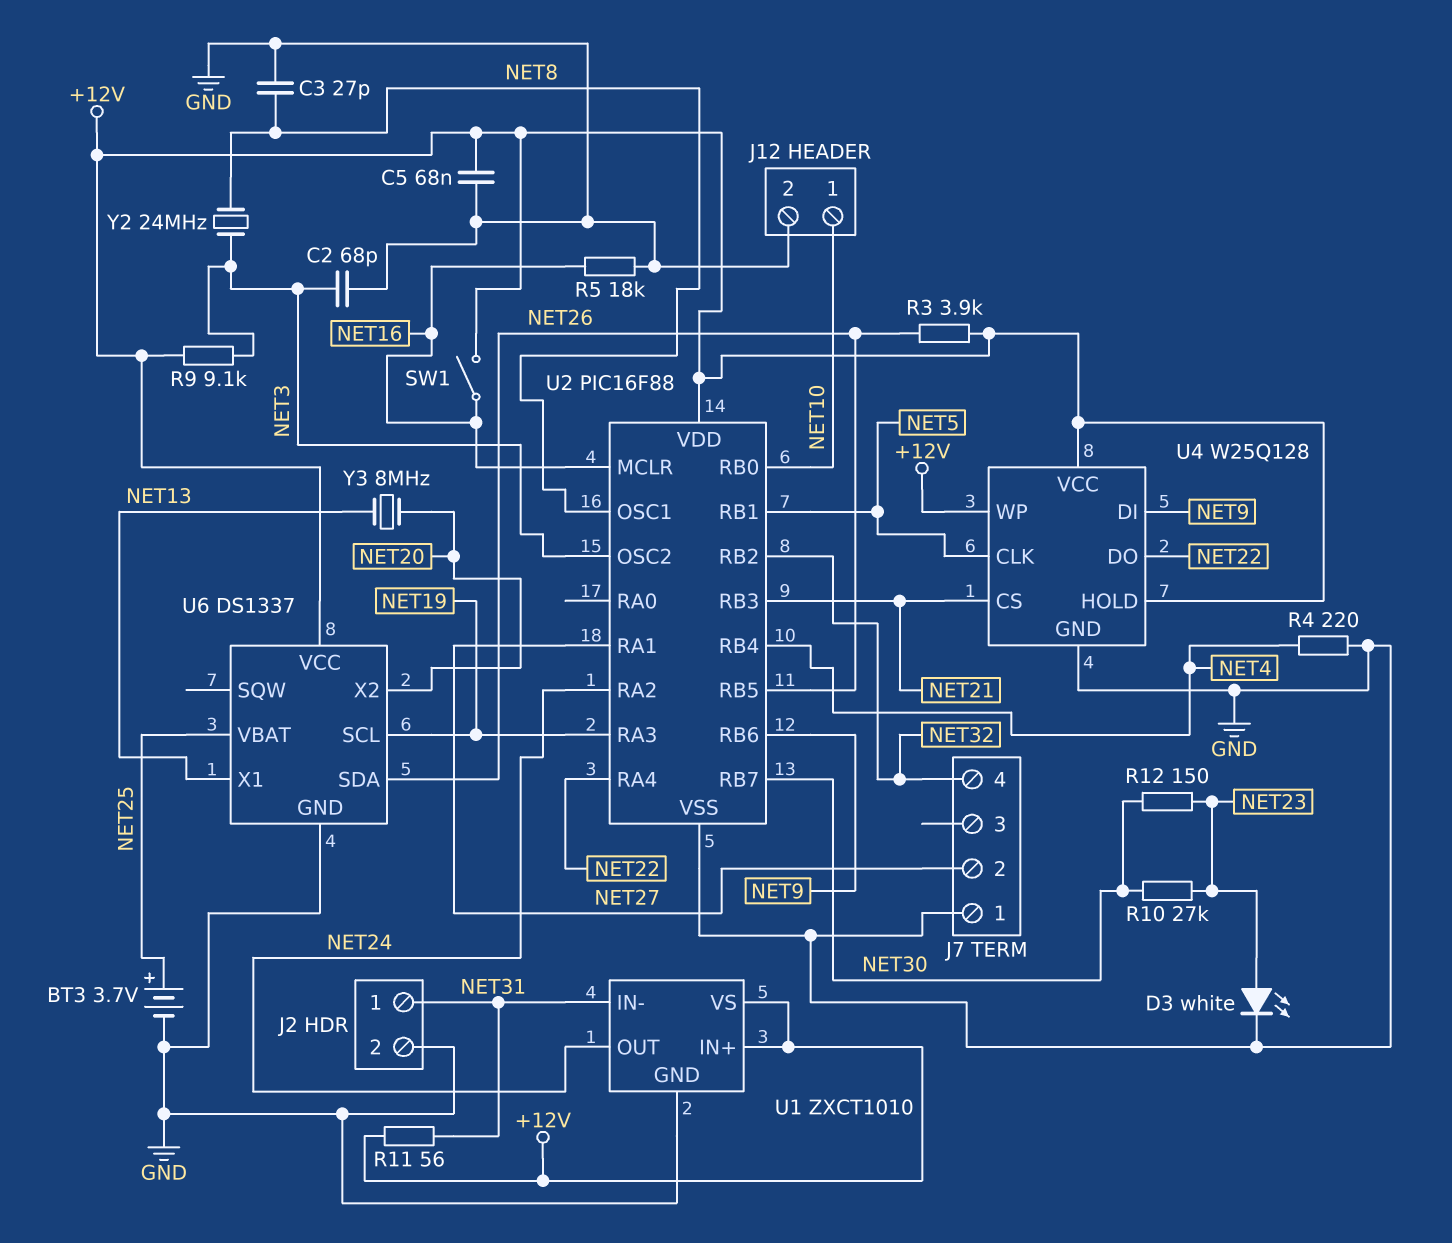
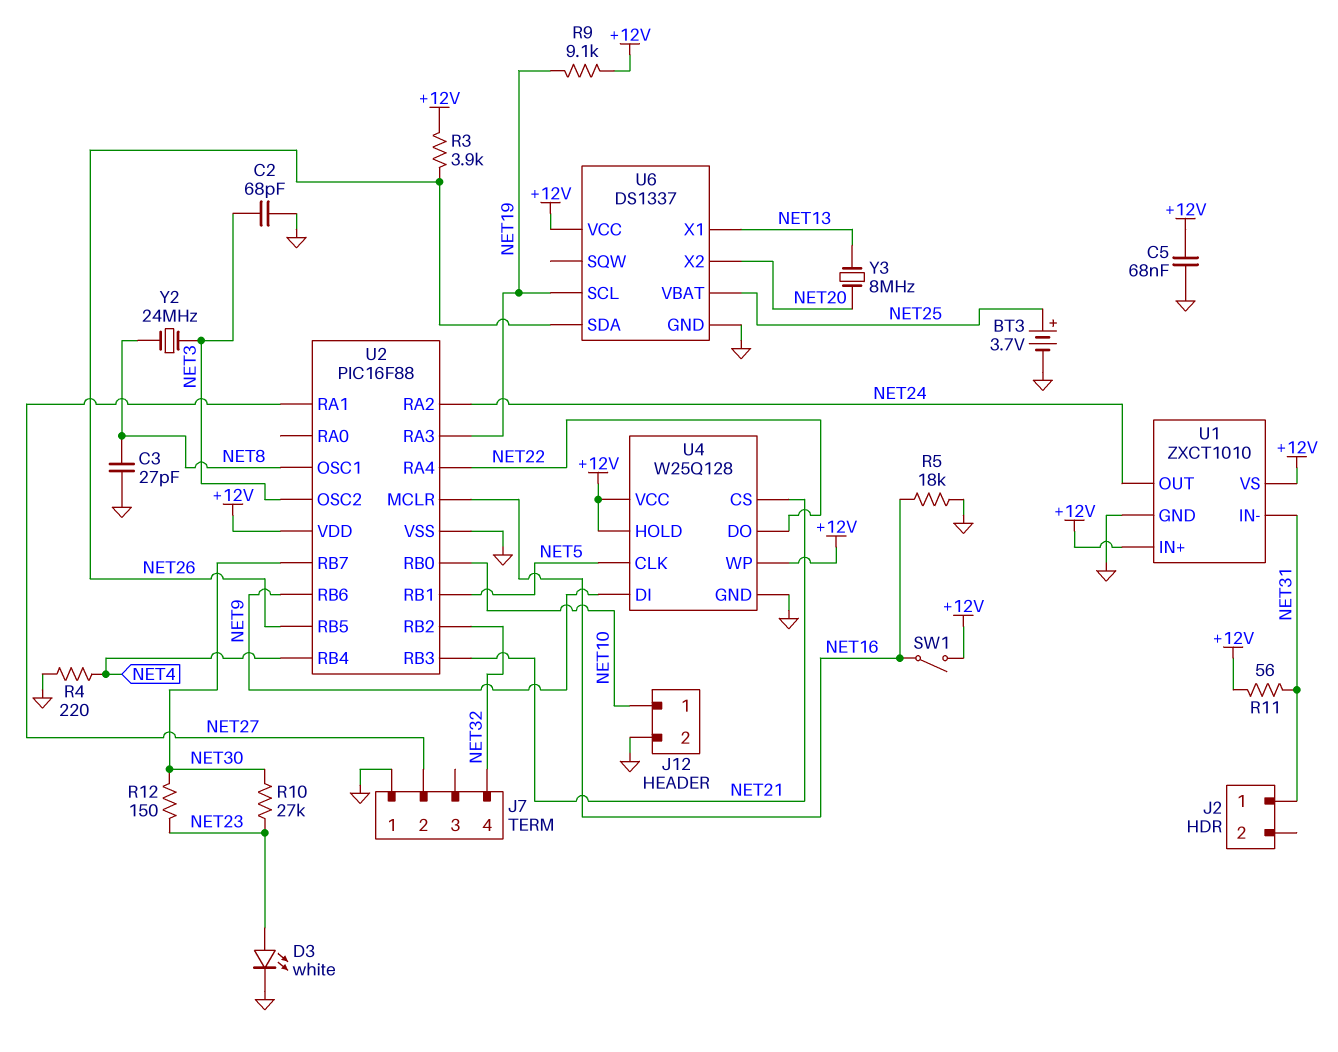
J2 pin 2: GND -> none
R9: 9.1k (+12V, NET3) -> 9.1k (+12V, NET19)

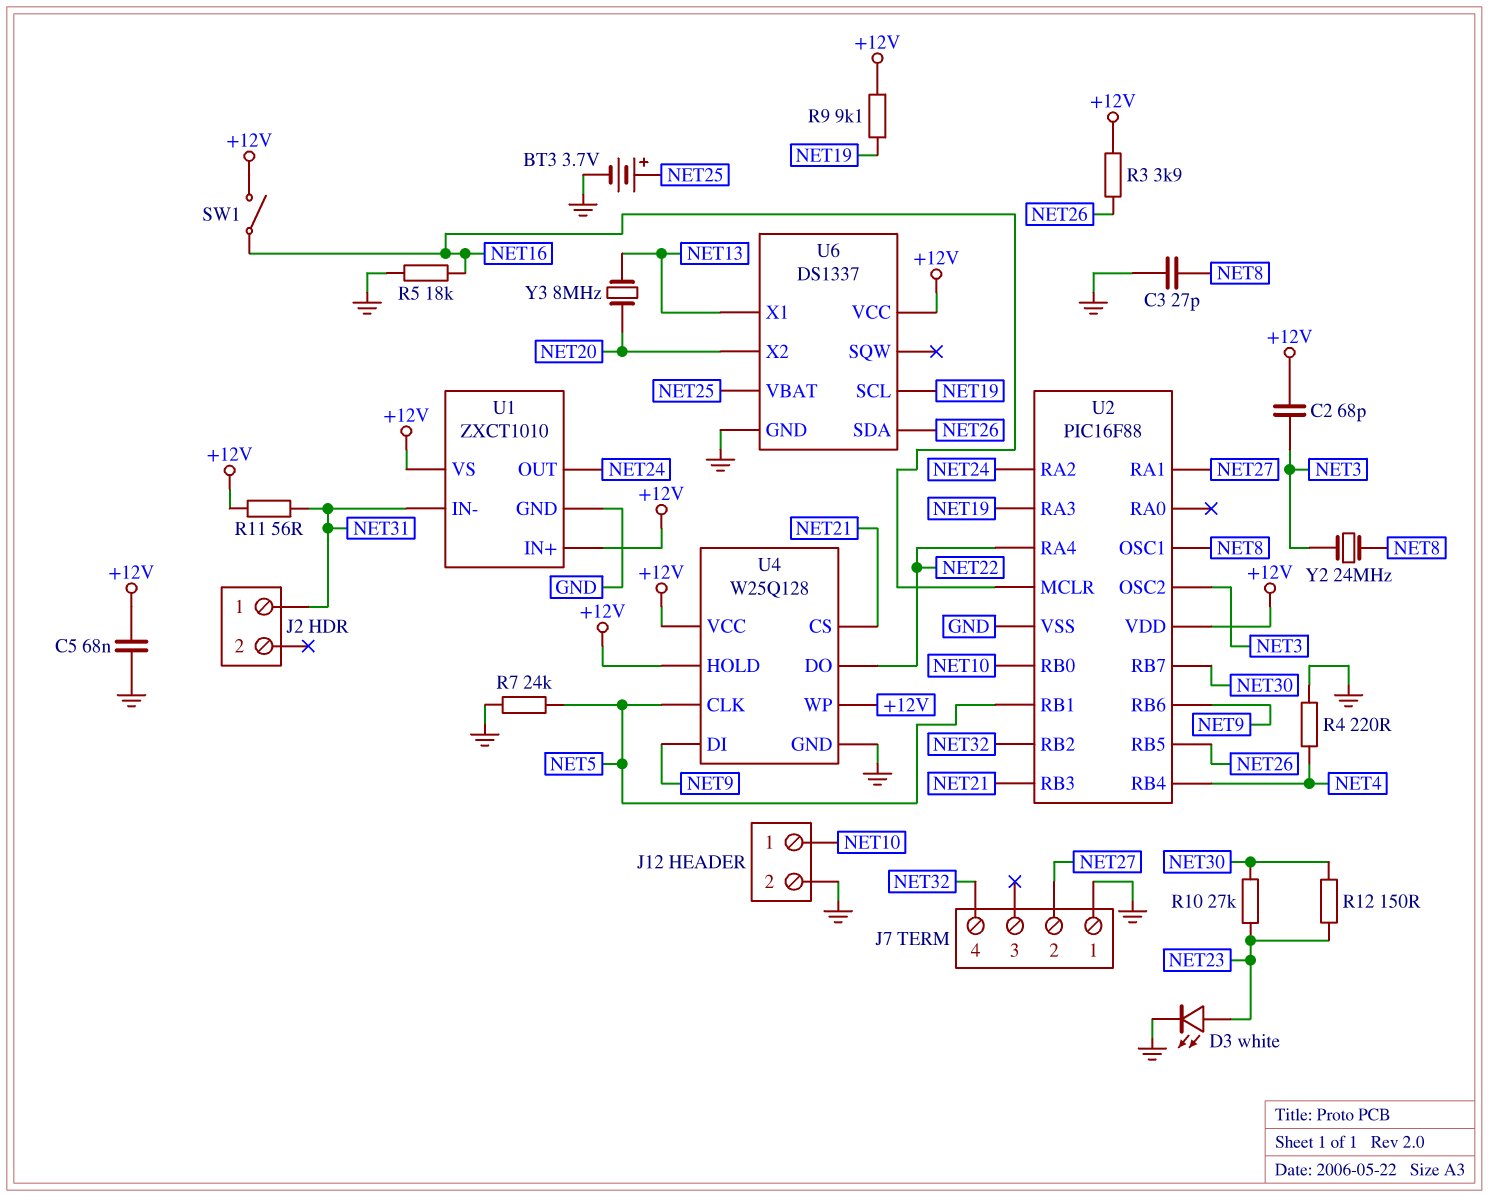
C2: 68pF (GND, NET3) -> 68pF (+12V, NET3)
R7: none -> 24k (GND, NET5)

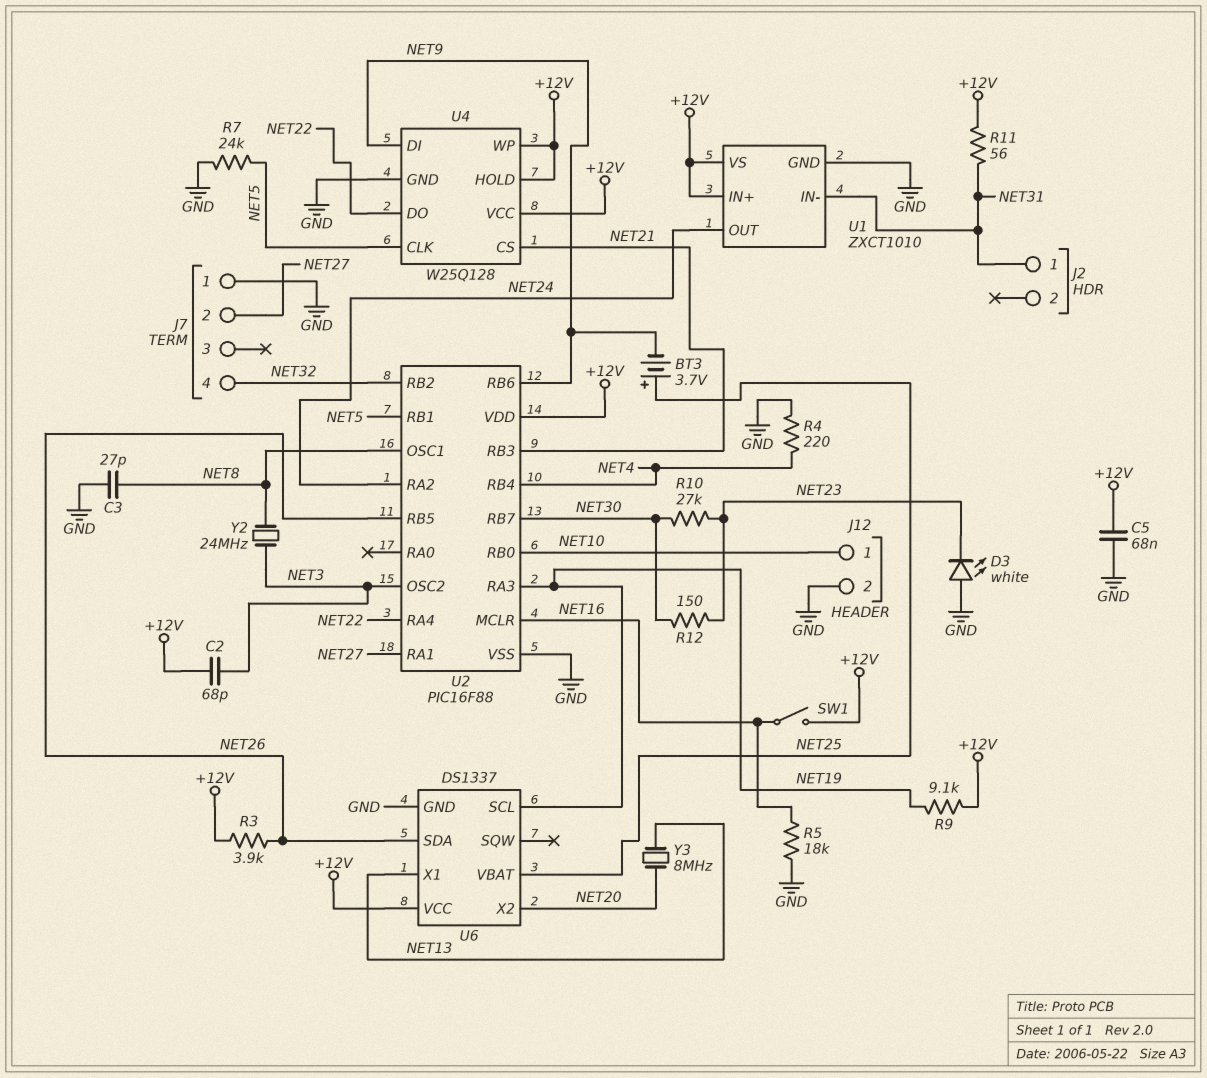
BT3: 3.7V (plus NET25, minus GND) -> 3.7V (plus NET25, minus NET9)
D3: LED white (A NET23, K GND) -> LED white (A GND, K NET23)

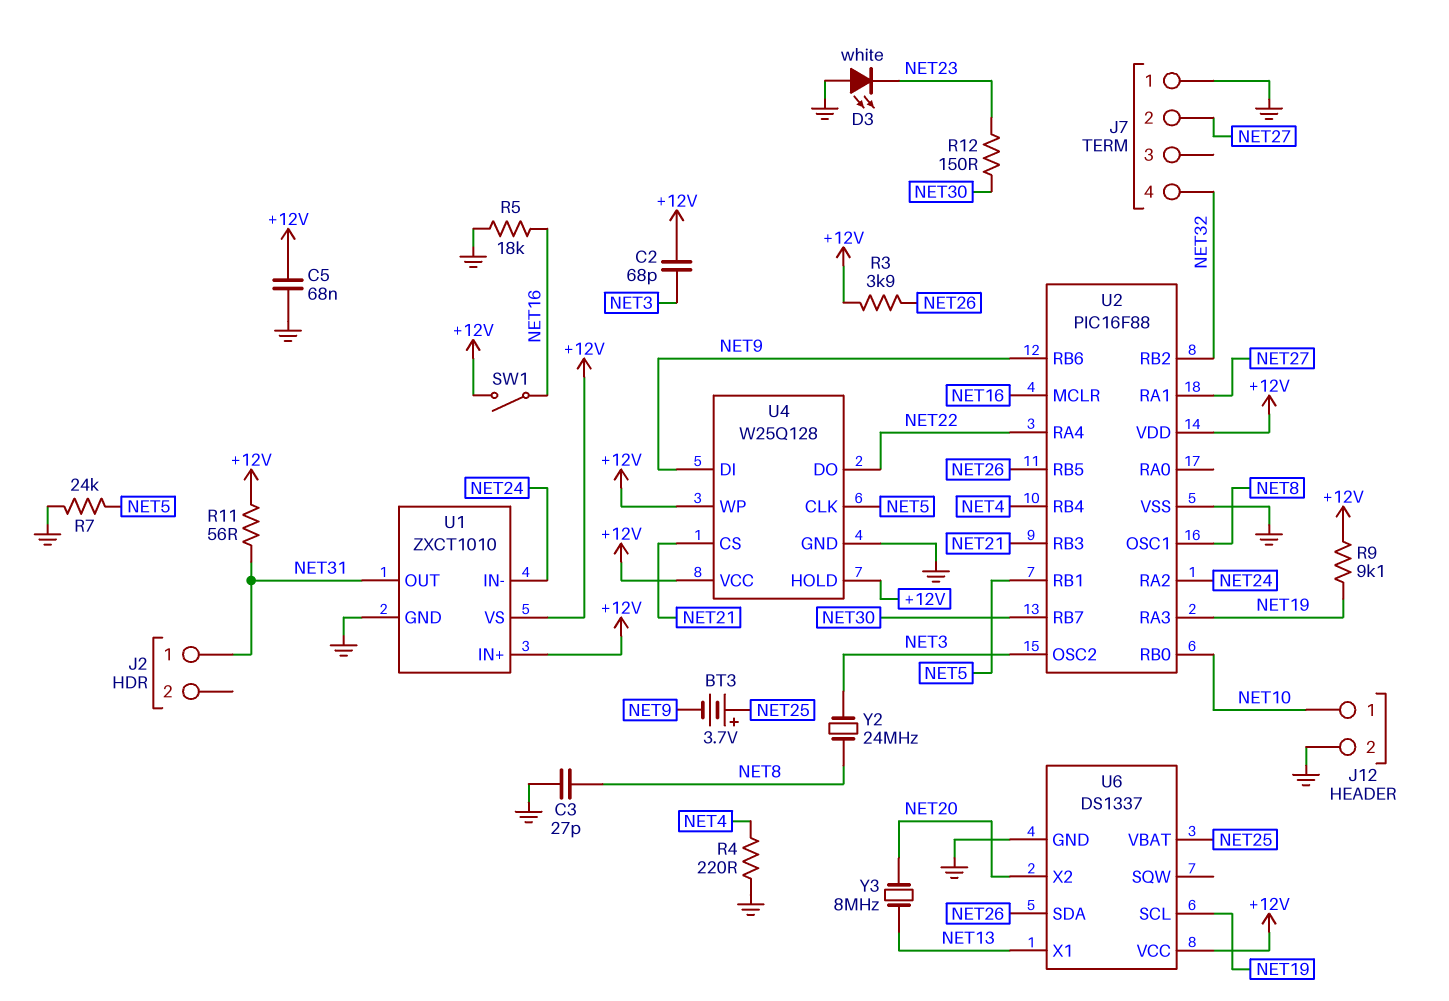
R10: 27k (NET23, NET30) -> none
U1 pin IN-: NET31 -> NET24
U1 pin OUT: NET24 -> NET31

